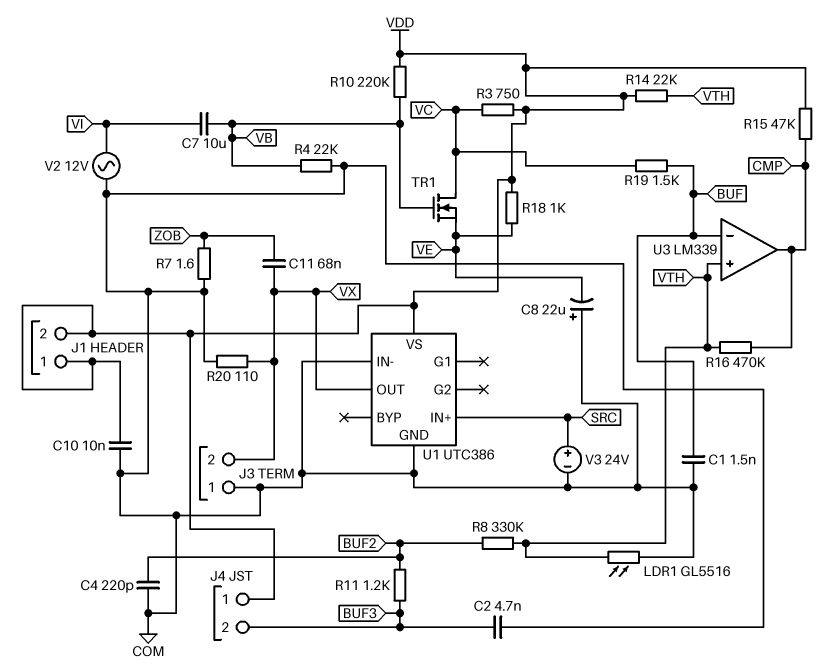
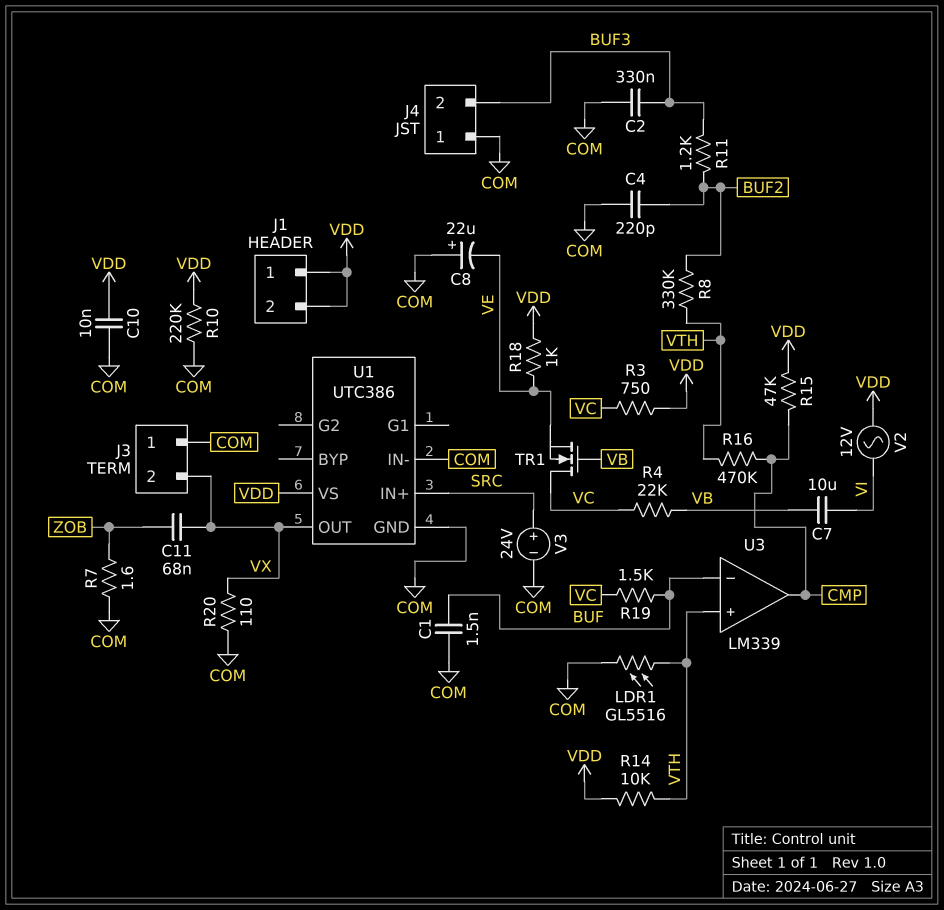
C2: 4.7nF (BUF3, COM) -> 330nF (BUF3, COM)
J4 pin 1: VDD -> COM
R4: 22k (COM, VB) -> 22k (VB, VC)
R10: 220k (VB, VDD) -> 220k (COM, VDD)
R14: 22k (VDD, VTH) -> 10k (VDD, VTH)
V2: AC 12V (COM, VI) -> AC 12V (VDD, VI)

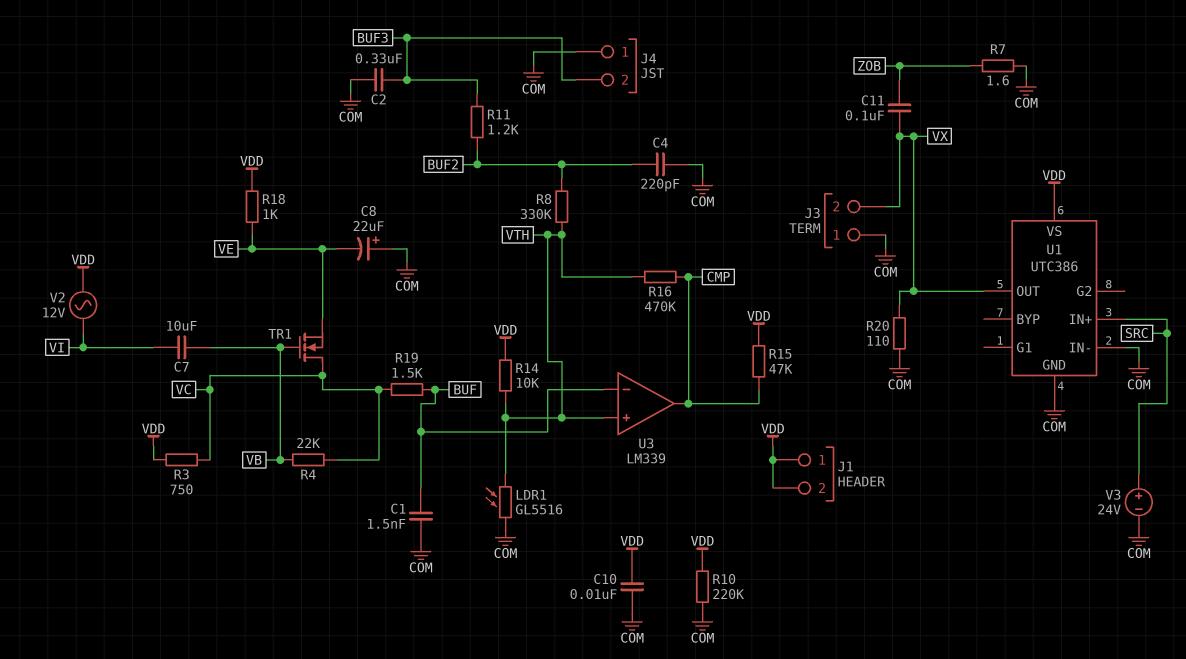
C11: 68nF (VX, ZOB) -> 100nF (VX, ZOB)

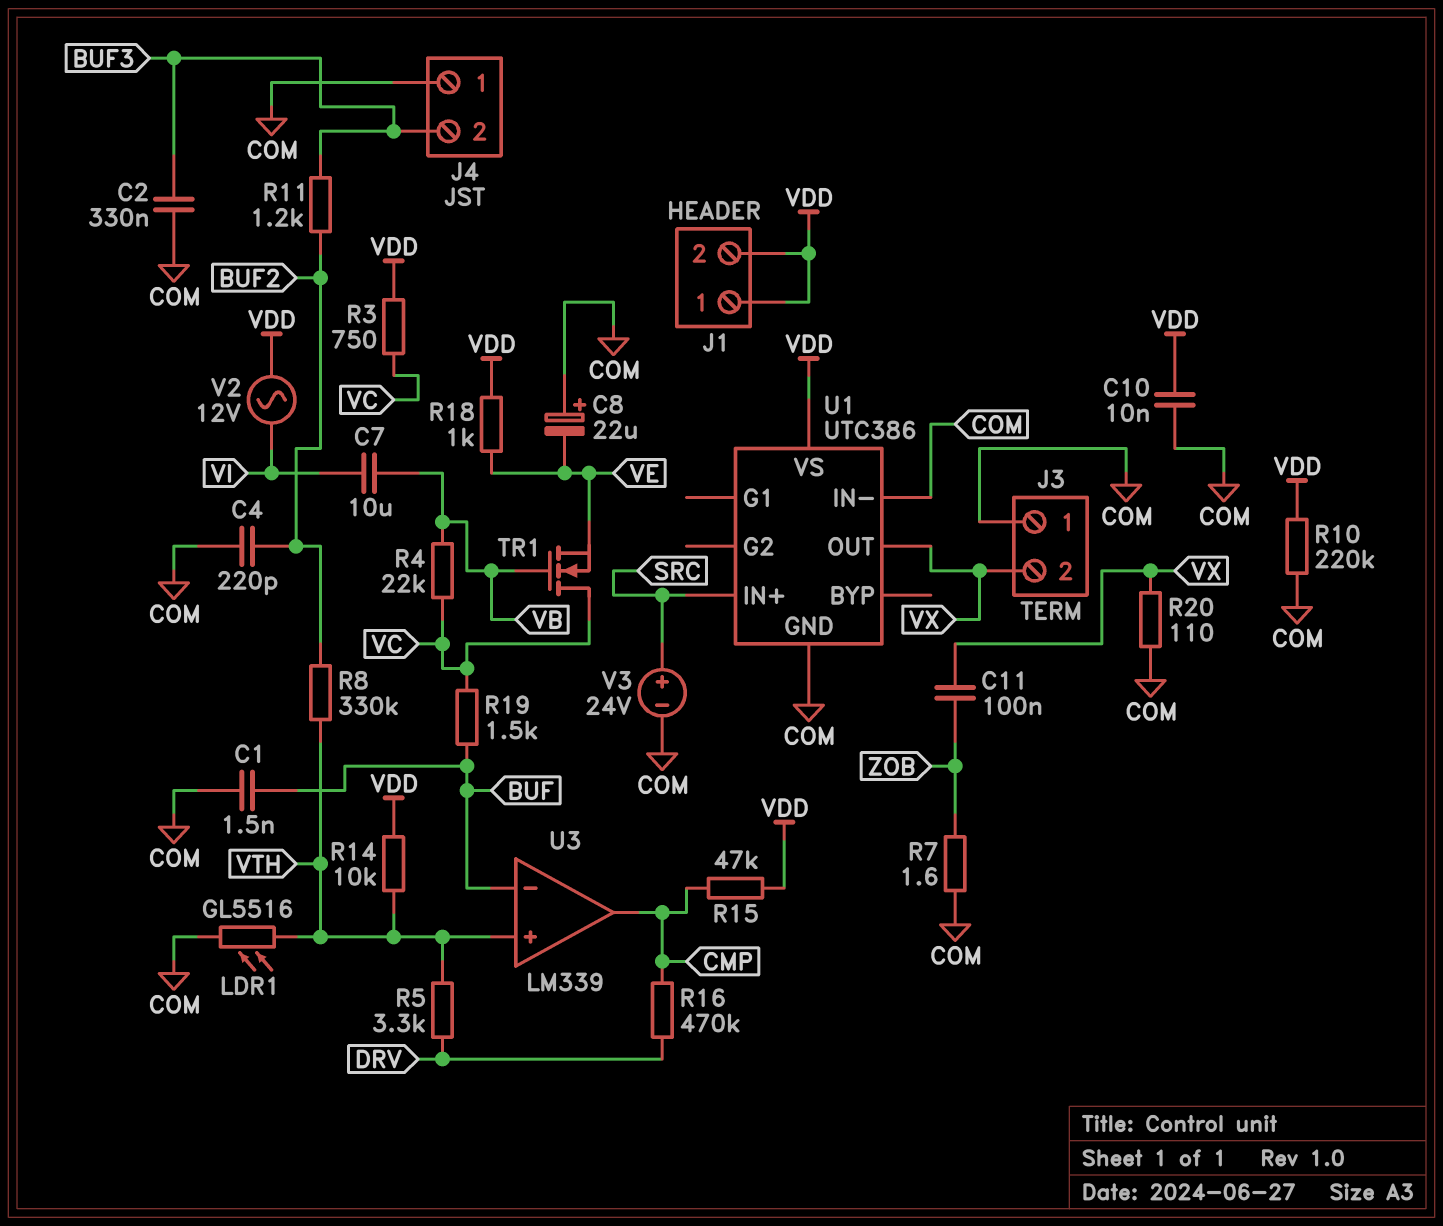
R5: none -> 3.3k (DRV, VTH)
R16: 470k (CMP, VTH) -> 470k (CMP, DRV)

